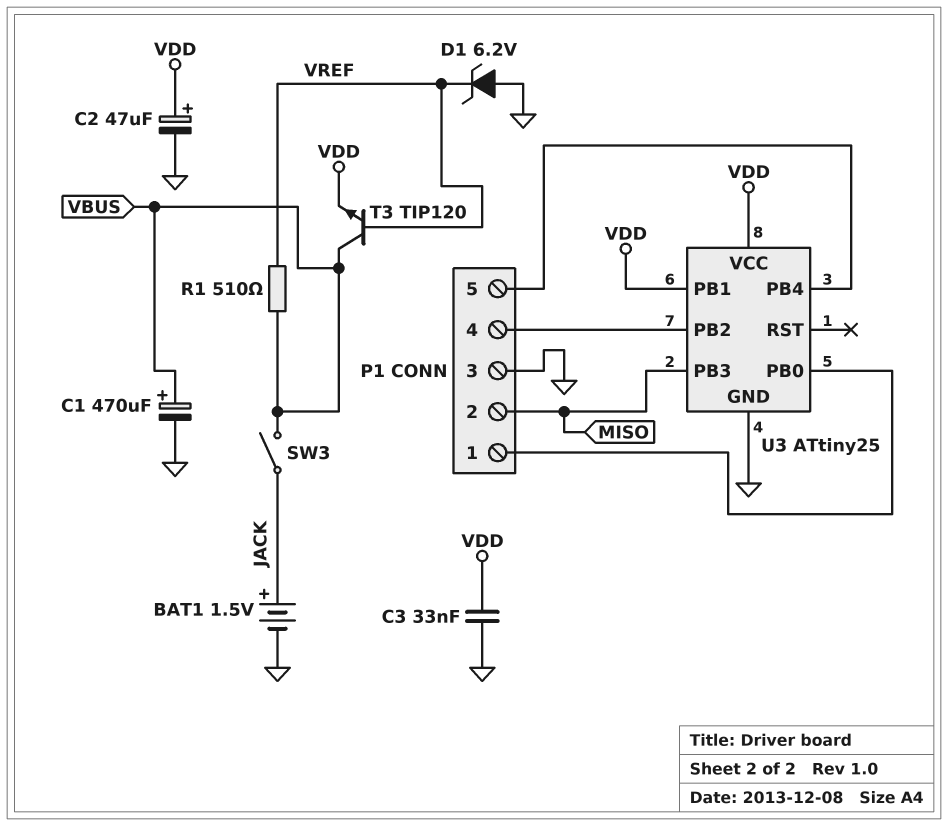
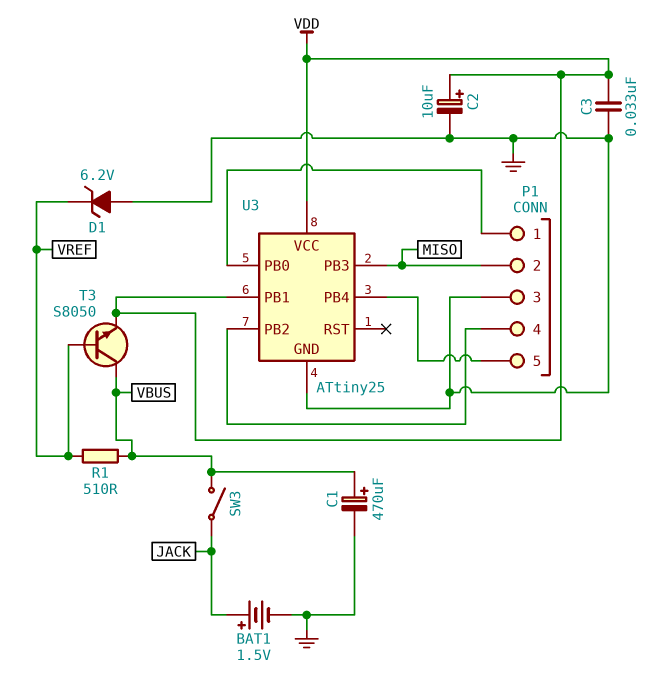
C2: 47uF (plus VDD, minus GND) -> 10uF (plus VDD, minus GND)
T3: NPN TIP120 (B VREF, C VBUS, E VDD) -> NPN S8050 (B VREF, C VBUS, E VDD)

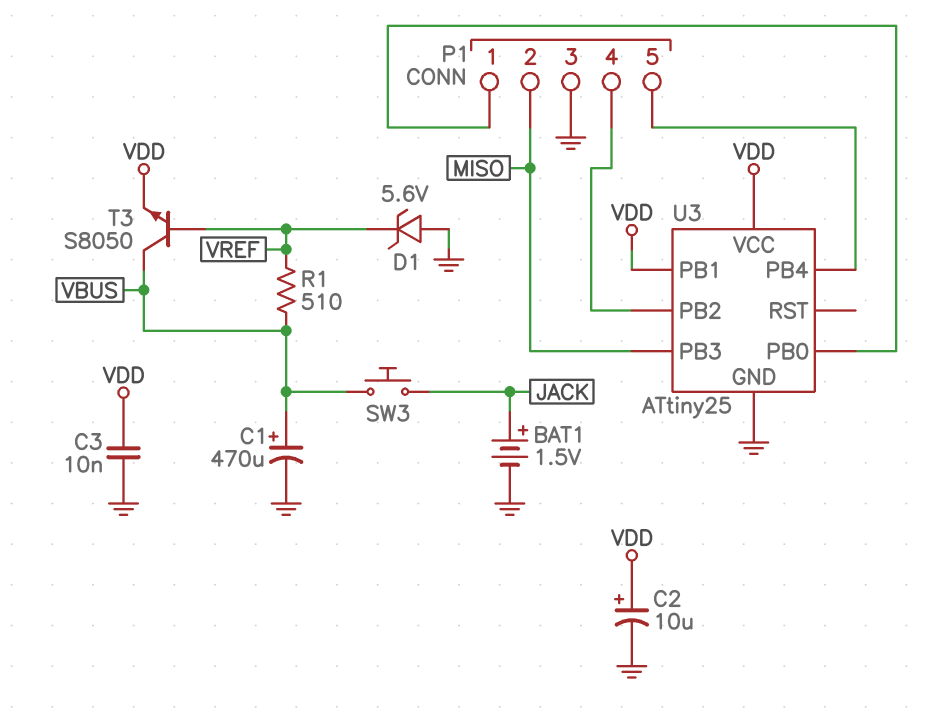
C3: 33nF (GND, VDD) -> 10nF (GND, VDD)
D1: zener 6.2V (A GND, K VREF) -> zener 5.6V (A GND, K VREF)
SW3: switch (JACK, VBUS) -> button (JACK, VBUS)

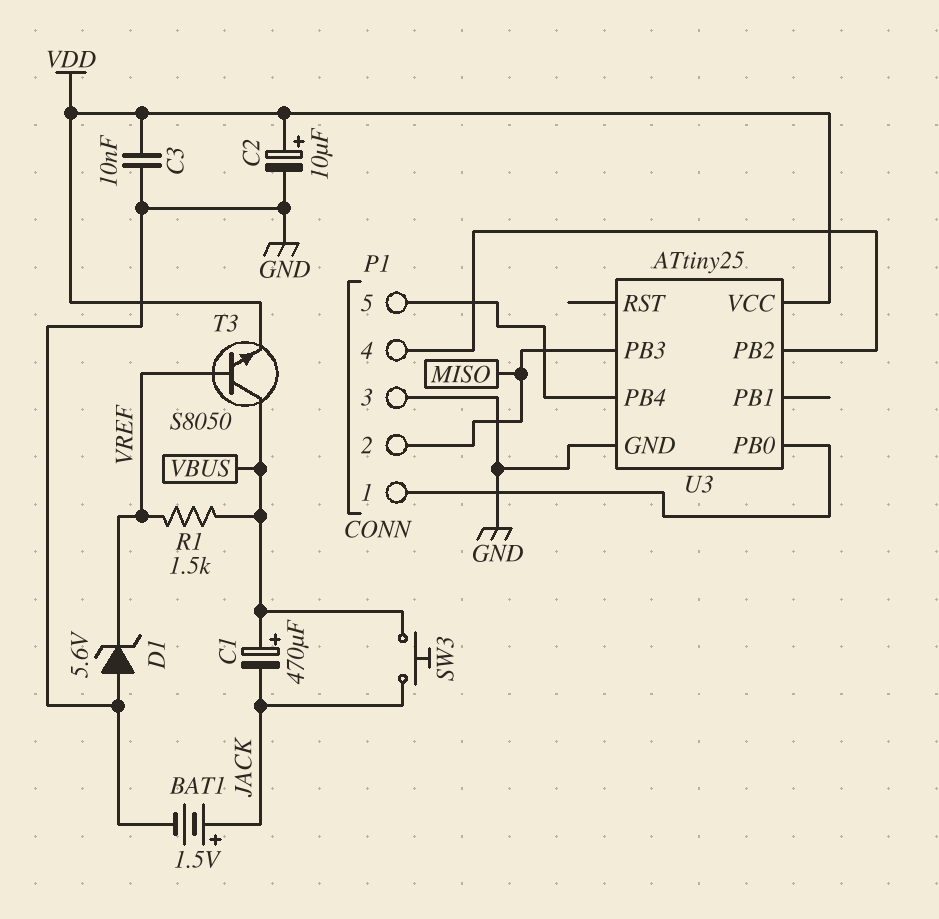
C1: 470uF (plus VBUS, minus GND) -> 470uF (plus VBUS, minus JACK)
R1: 510 (VBUS, VREF) -> 1.5k (VBUS, VREF)
U3 pin PB1: VDD -> none

